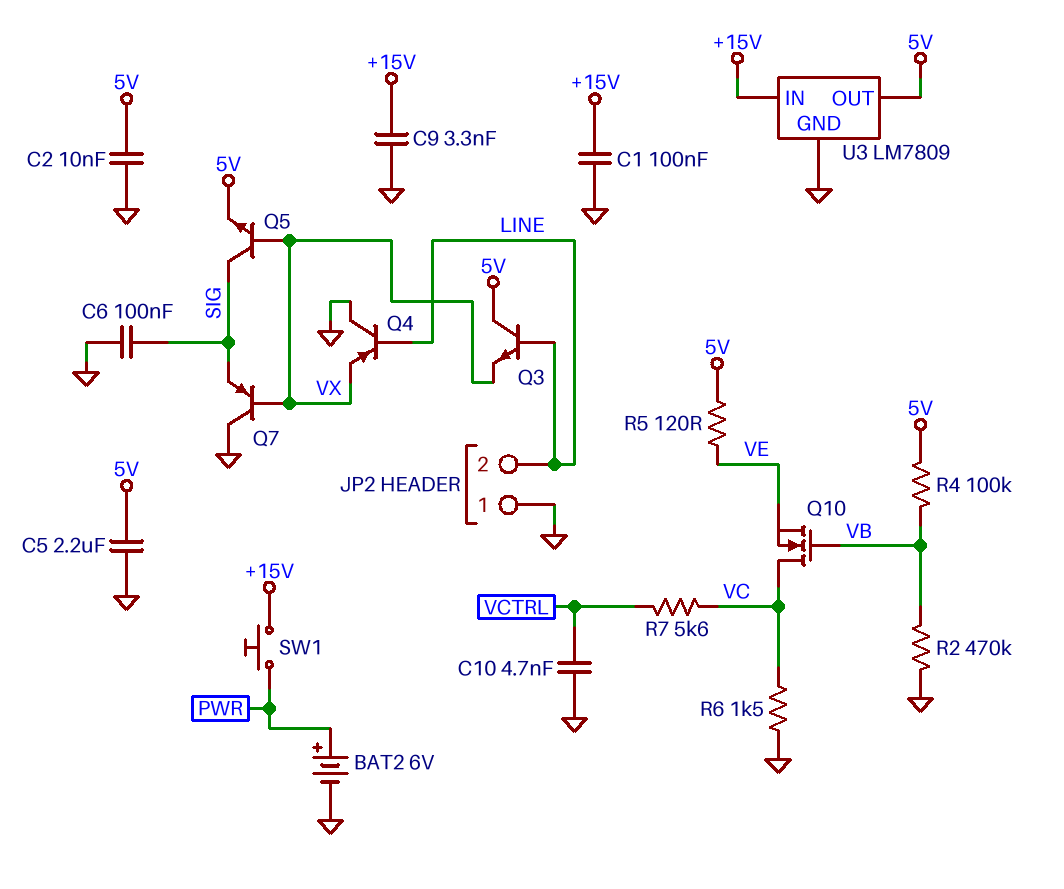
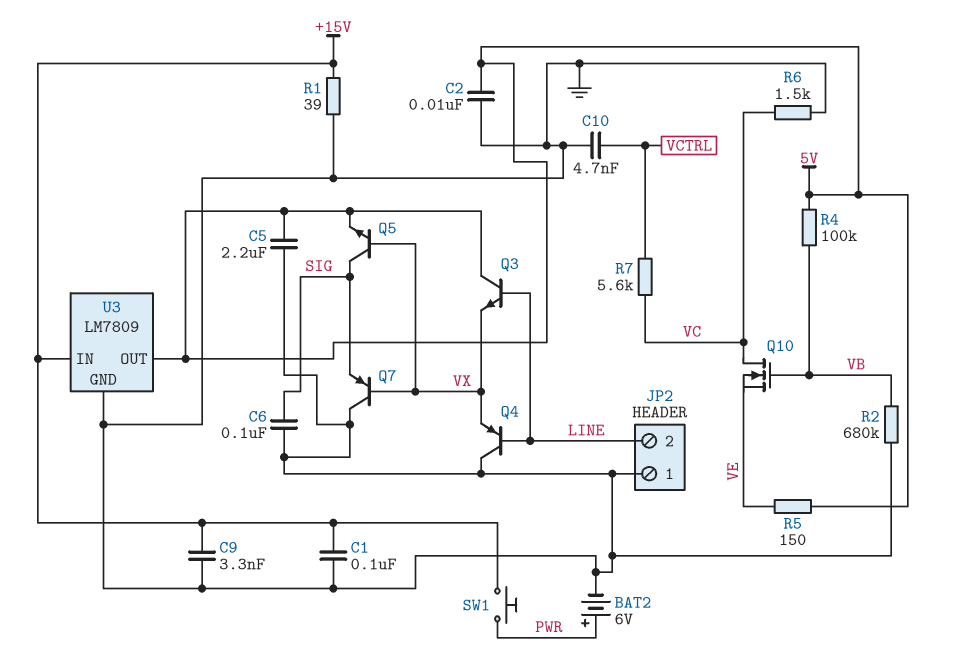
R1: none -> 39 (+15V, GND)
R2: 470k (GND, VB) -> 680k (GND, VB)
R5: 120 (5V, VE) -> 150 (5V, VE)

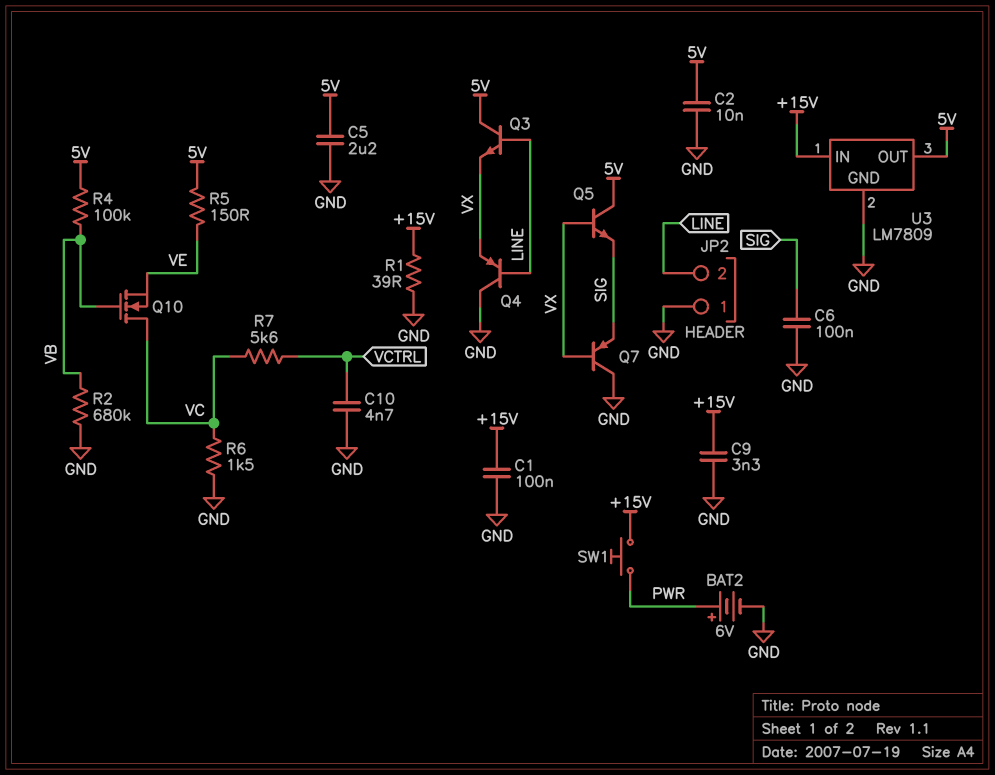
Q5: NPN (B VX, C SIG, E 5V) -> NPN (B VX, C 5V, E SIG)

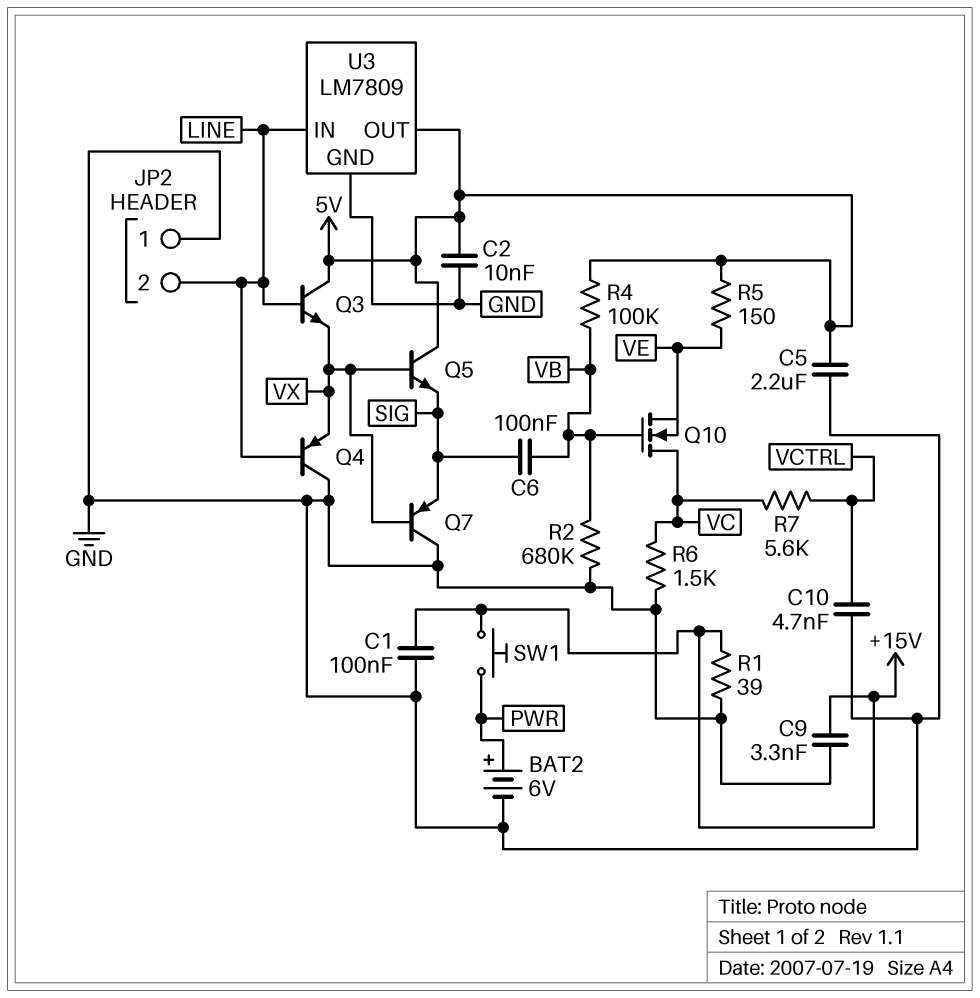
C6: 100nF (GND, SIG) -> 100nF (SIG, VB)
U3 pin IN: +15V -> LINE

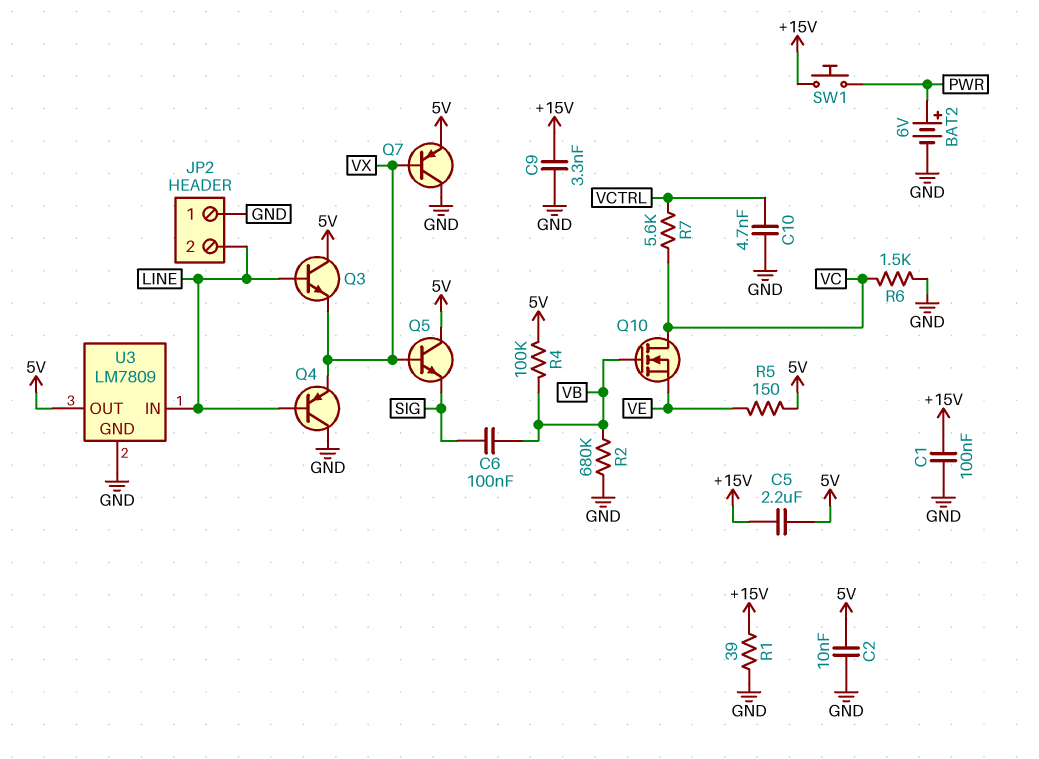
C5: 2.2uF (5V, GND) -> 2.2uF (+15V, 5V)
Q7: PNP (B VX, C GND, E SIG) -> PNP (B VX, C GND, E 5V)

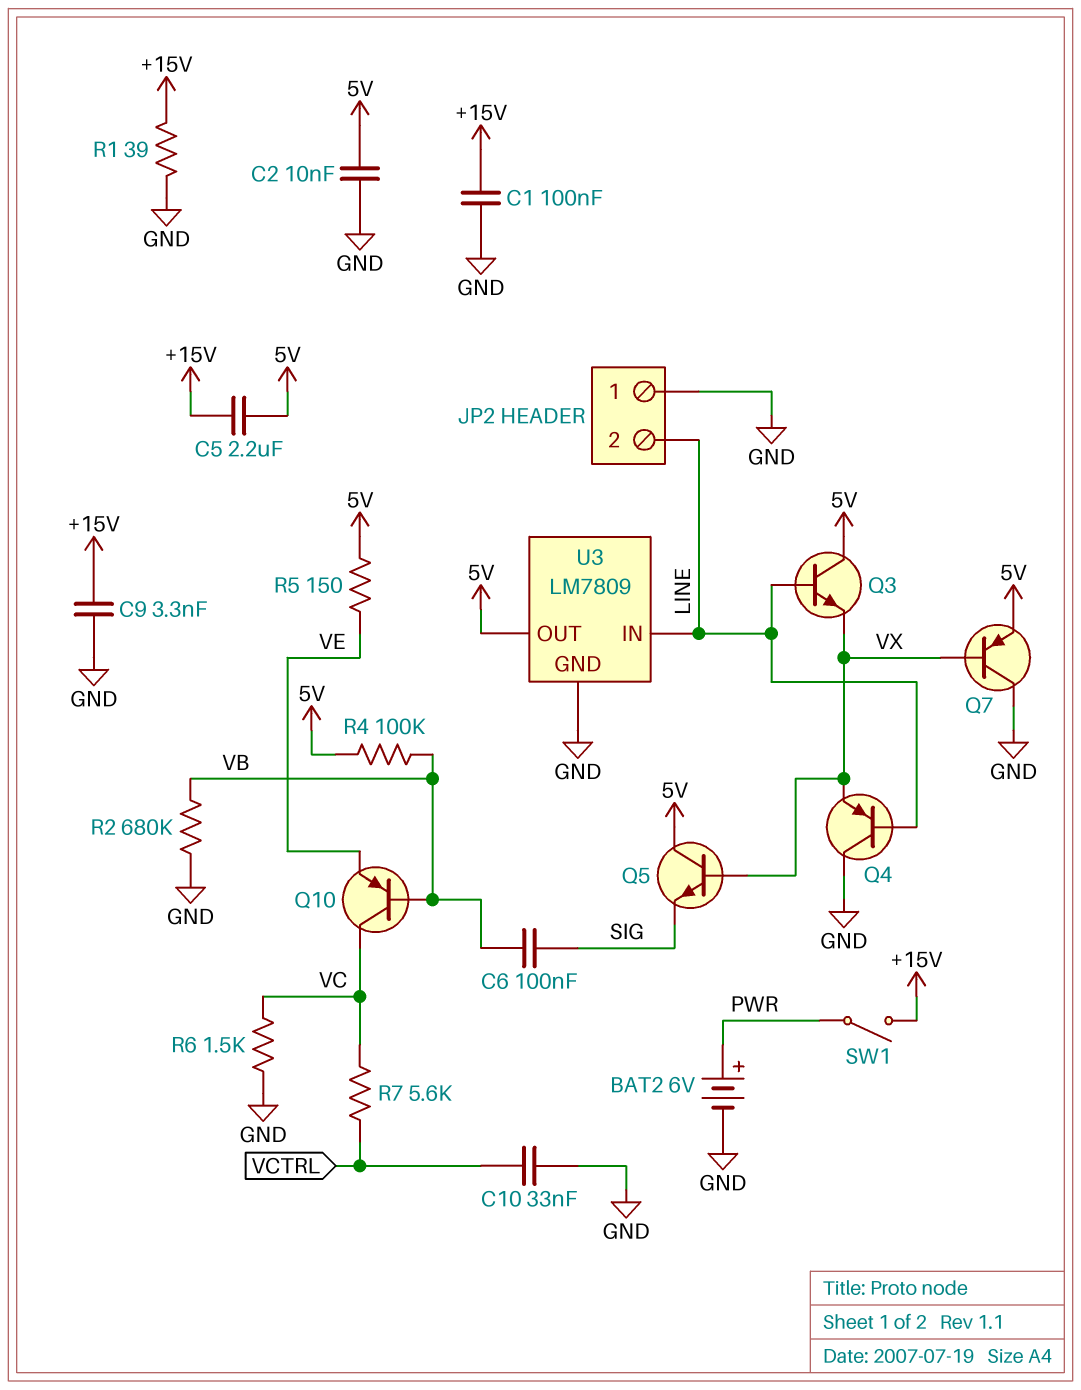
C10: 4.7nF (GND, VCTRL) -> 33nF (GND, VCTRL)
Q10: NMOS (G VB, D VC, S VE) -> PNP (B VB, C VC, E VE)
SW1: button (+15V, PWR) -> switch (+15V, PWR)

